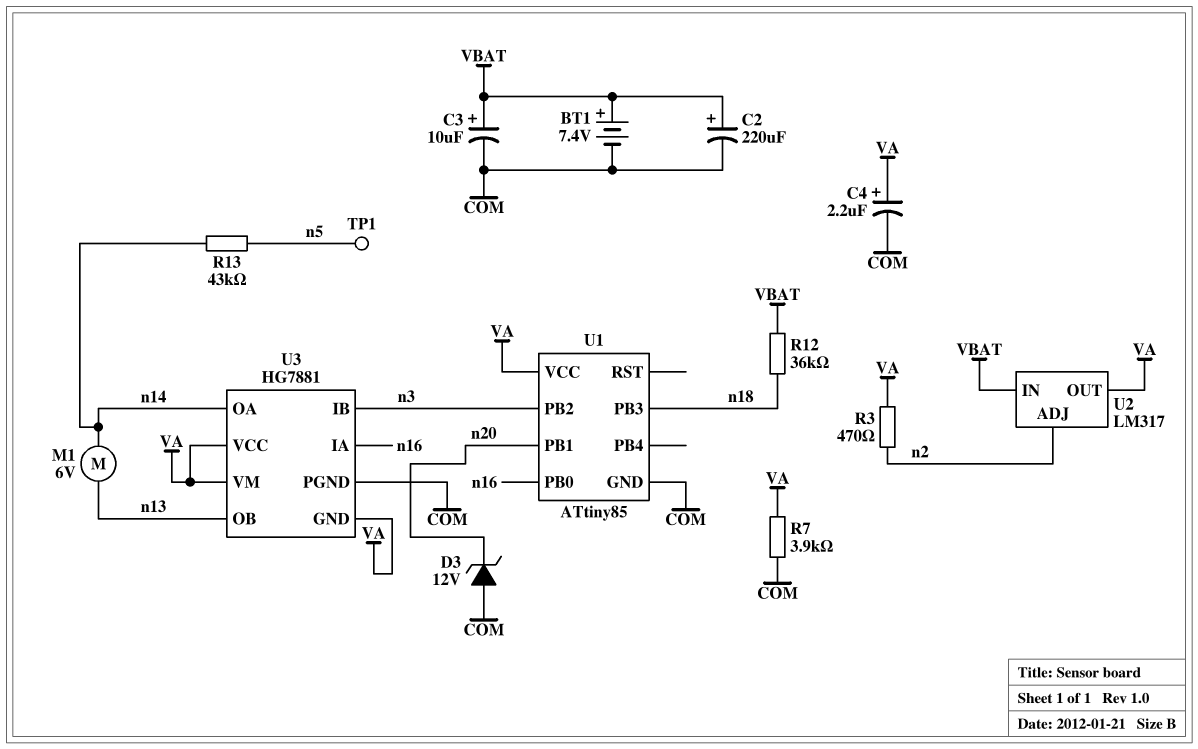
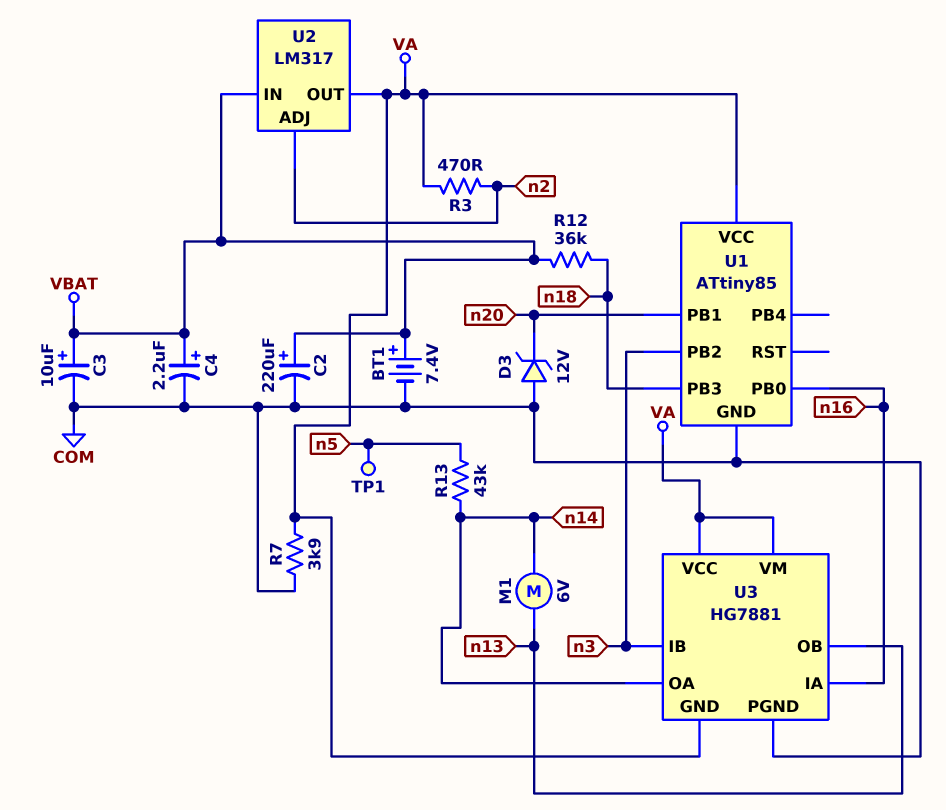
C4: 2.2uF (plus VA, minus COM) -> 2.2uF (plus VBAT, minus COM)

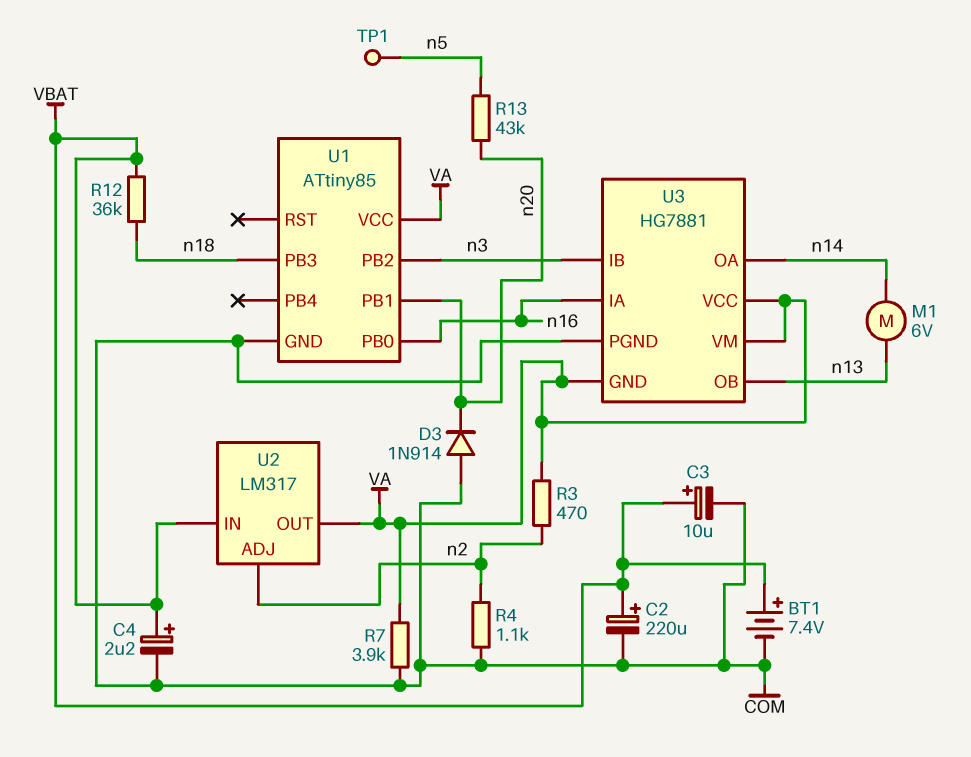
D3: zener 12V (A COM, K n20) -> diode 1N914 (A COM, K n20)
R4: none -> 1.1k (COM, n2)
R13: 43k (n5, n14) -> 43k (n5, n20)

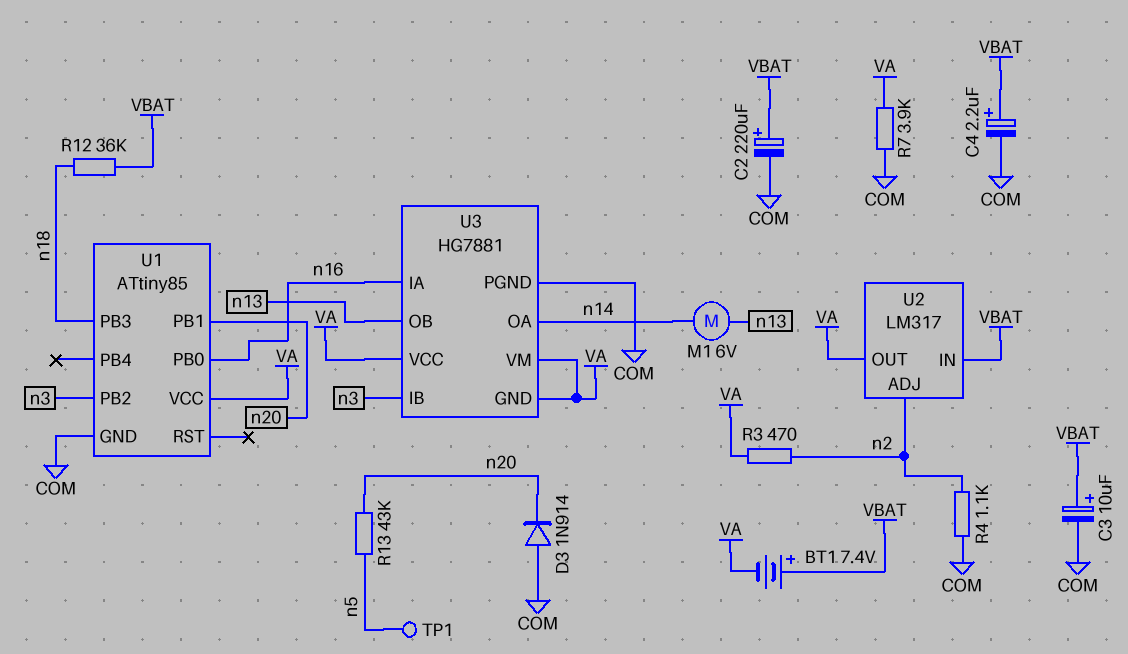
BT1: 7.4V (plus VBAT, minus COM) -> 7.4V (plus VBAT, minus VA)

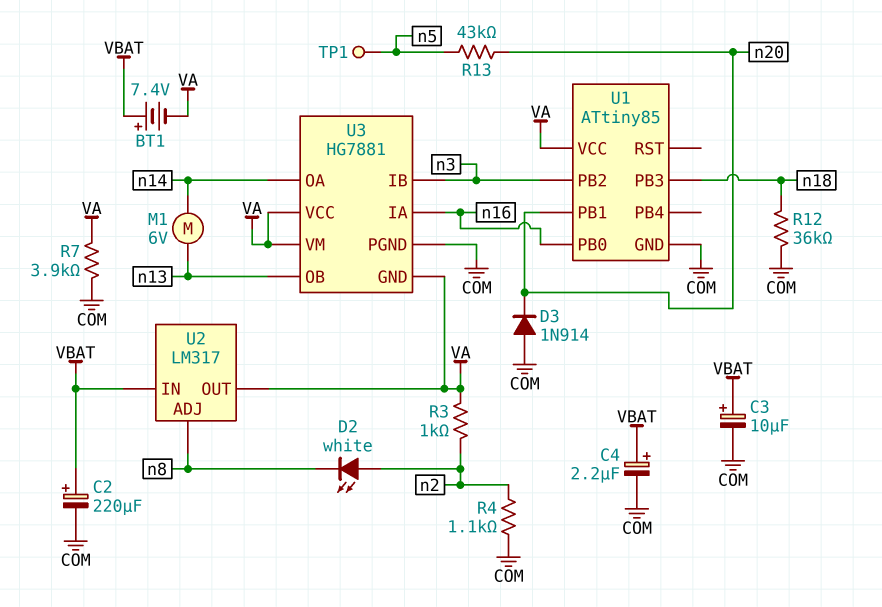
D2: none -> LED white (A n2, K n8)
R3: 470 (VA, n2) -> 1k (VA, n2)
R12: 36k (VBAT, n18) -> 36k (COM, n18)
U2 pin ADJ: n2 -> n8

